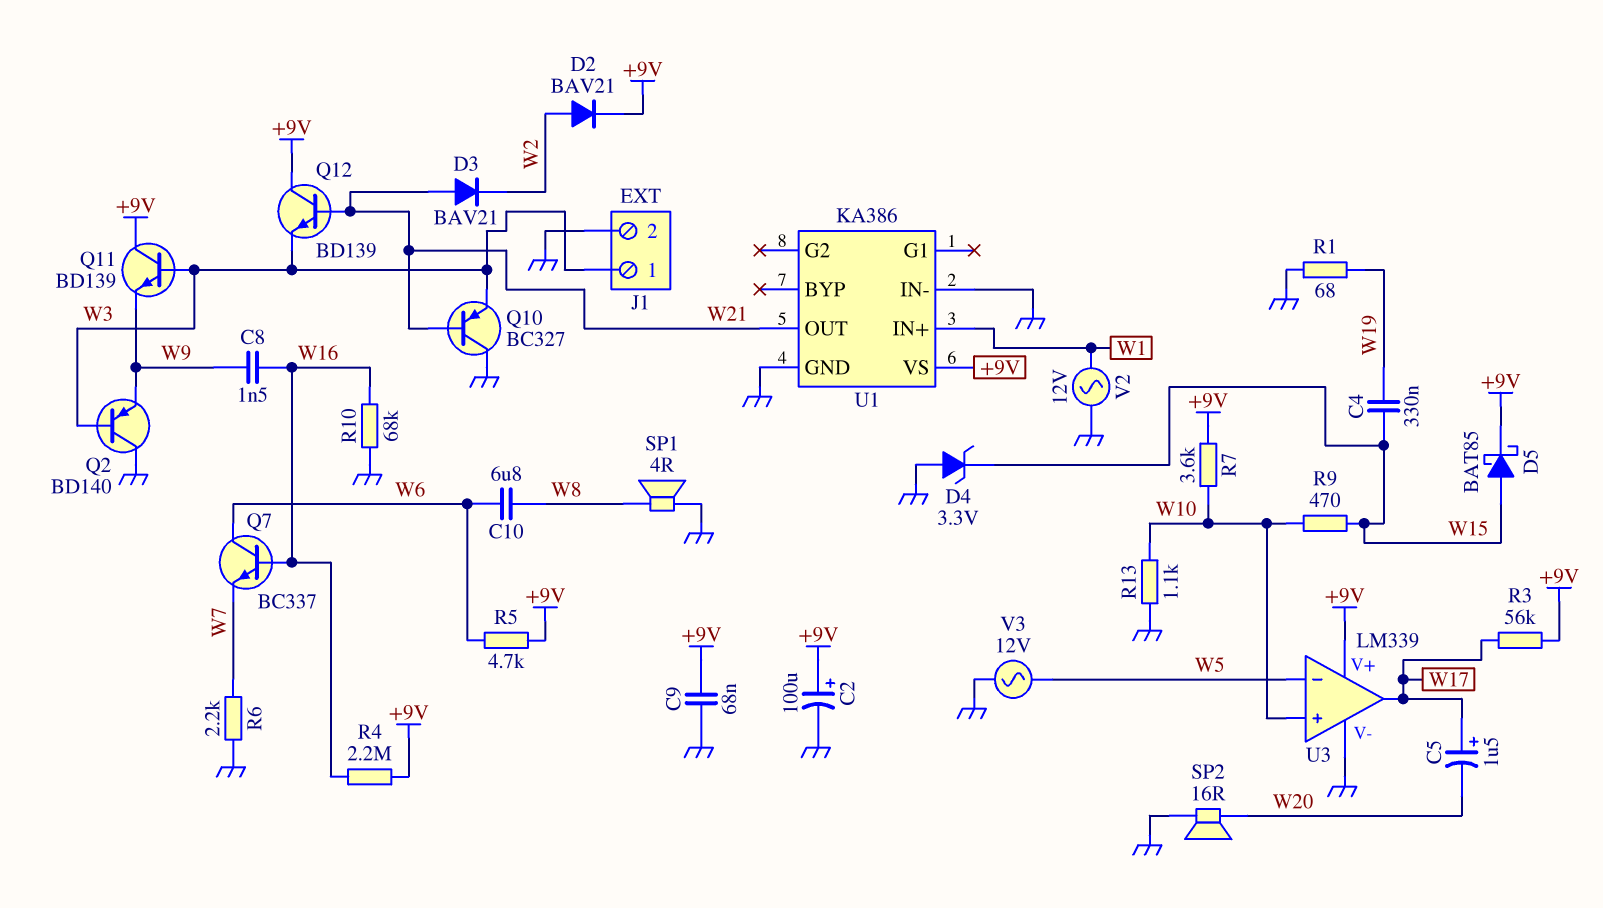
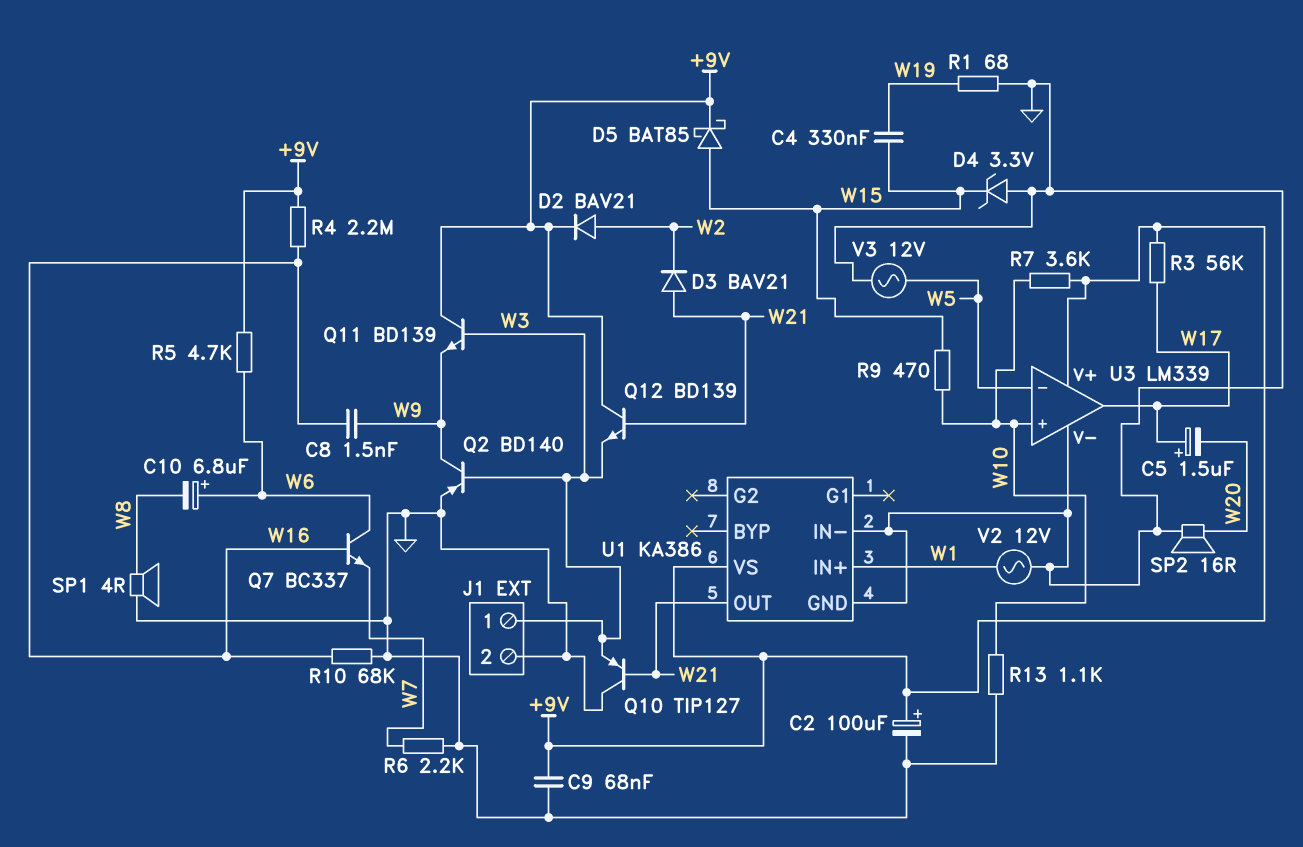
C10: 6.8uF (W6, W8) -> 6.8uF (plus W6, minus W8)
Q2: PNP BD140 (B W3, C GND, E W9) -> PNP BD140 (B W3, C W9, E GND)
Q10: PNP BC327 (B W21, C GND, E W3) -> PNP TIP127 (B W21, C GND, E W3)

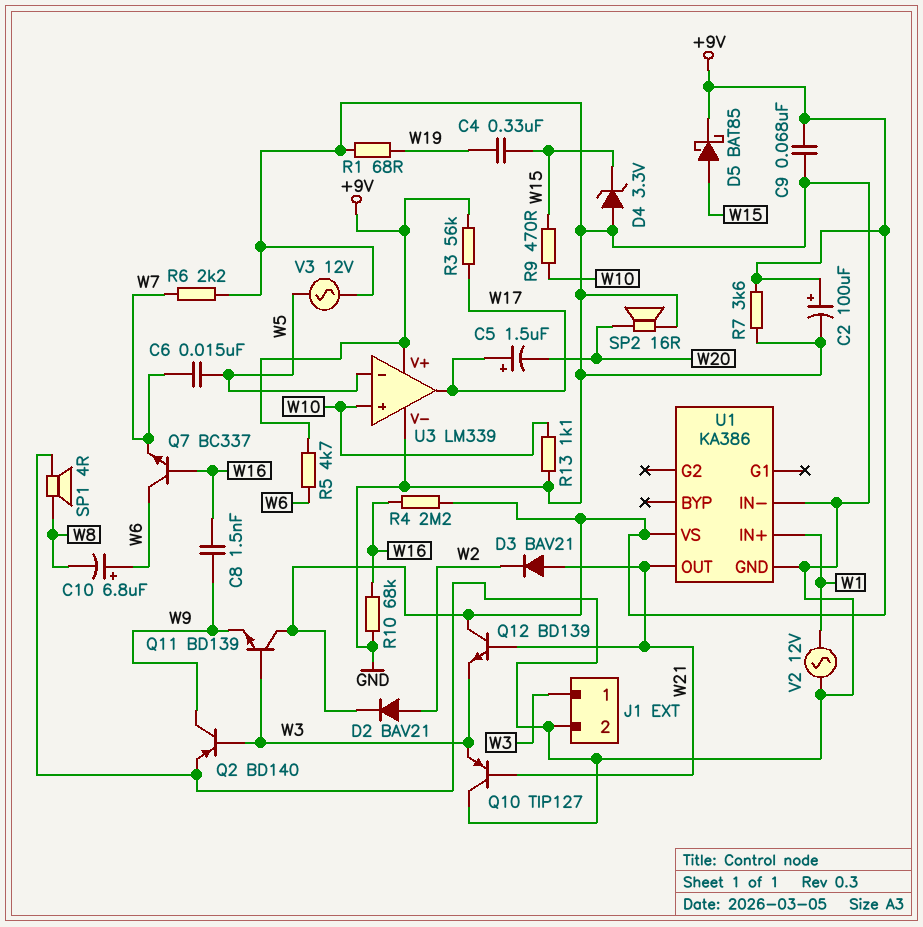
C6: none -> 15nF (W5, W7)
R7: 3.6k (+9V, W10) -> 3.6k (+9V, GND)

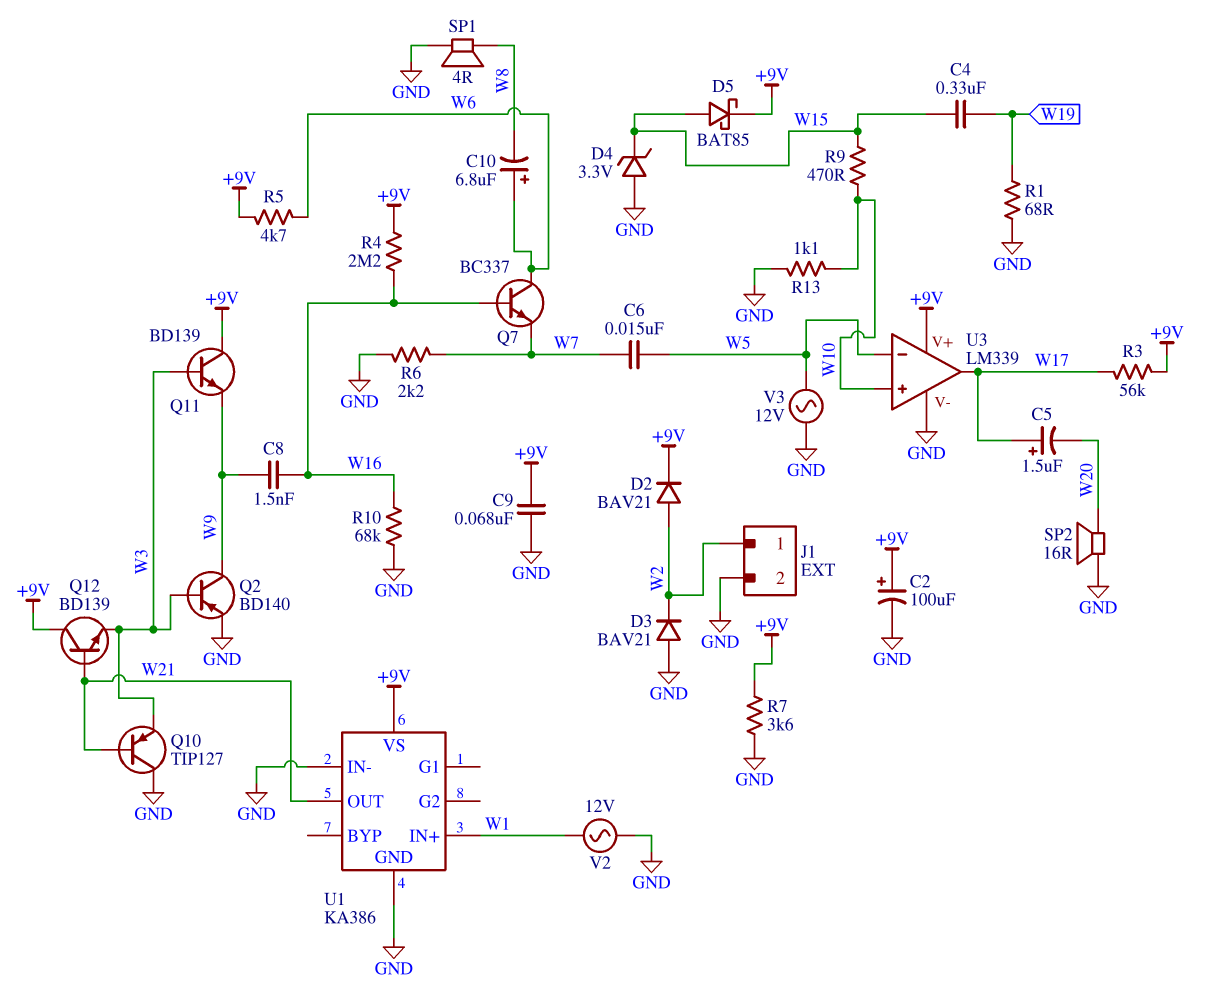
D3: diode BAV21 (A W21, K W2) -> diode BAV21 (A GND, K W2)
J1 pin 1: W3 -> W2

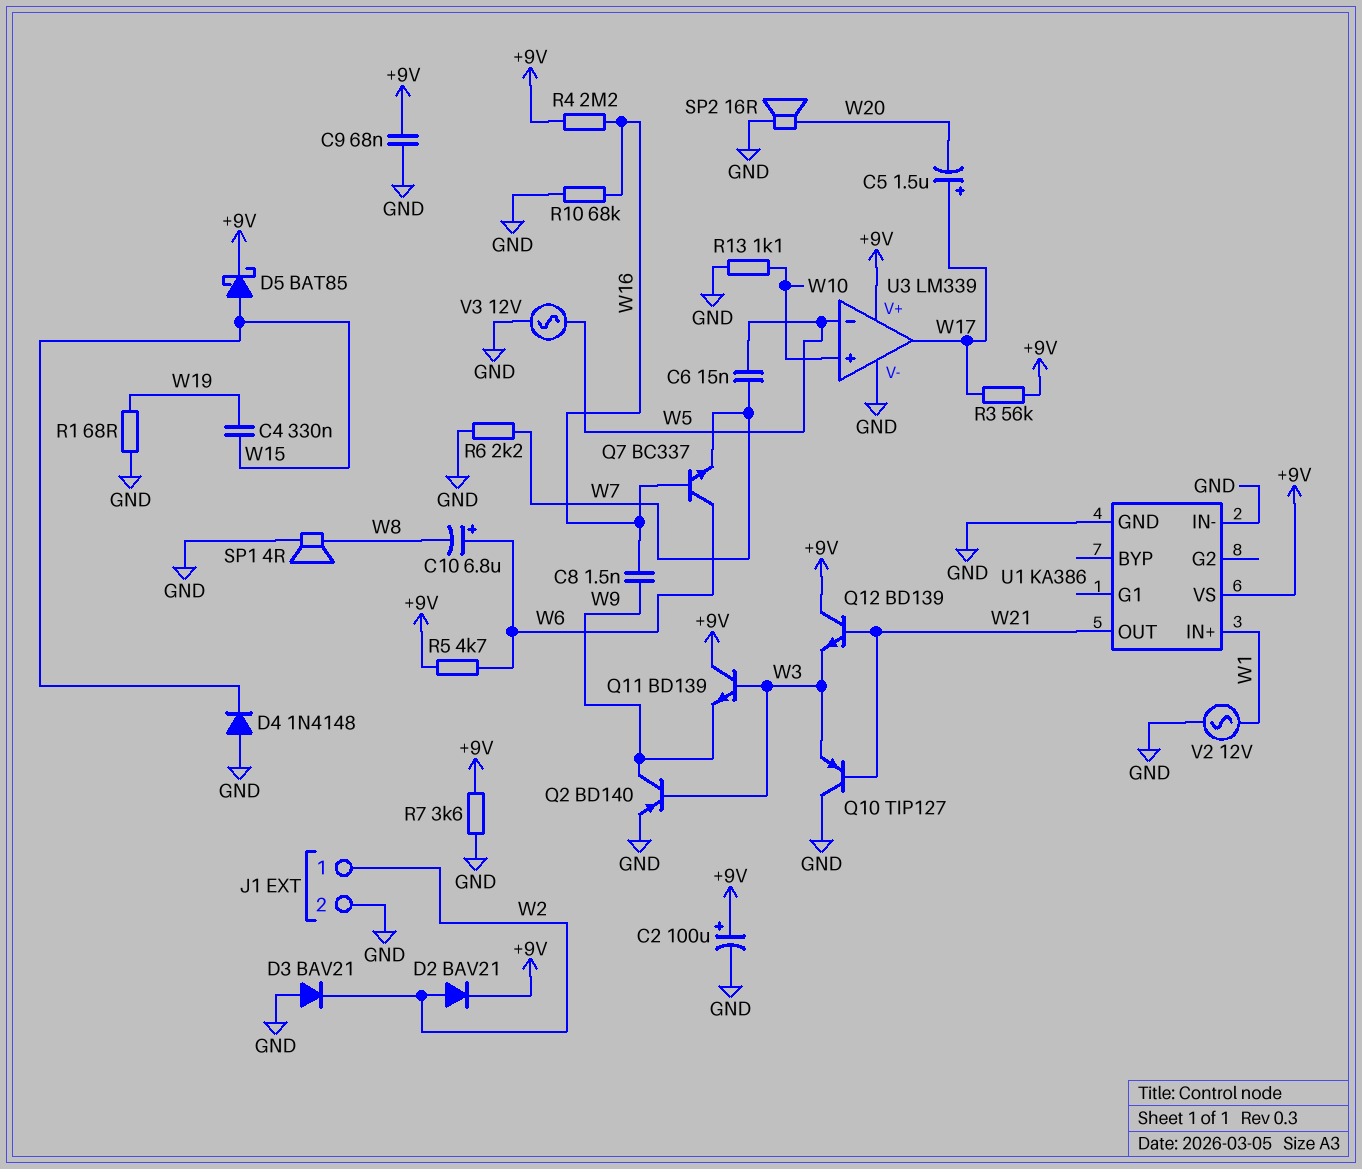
D4: zener 3.3V (A GND, K W15) -> diode 1N4148 (A GND, K W15)
R9: 470 (W10, W15) -> none

